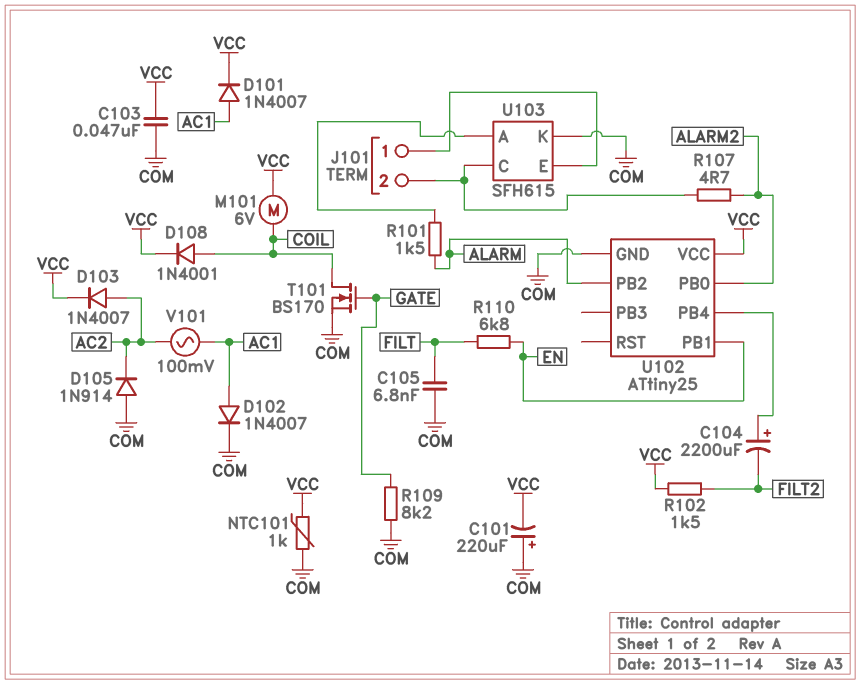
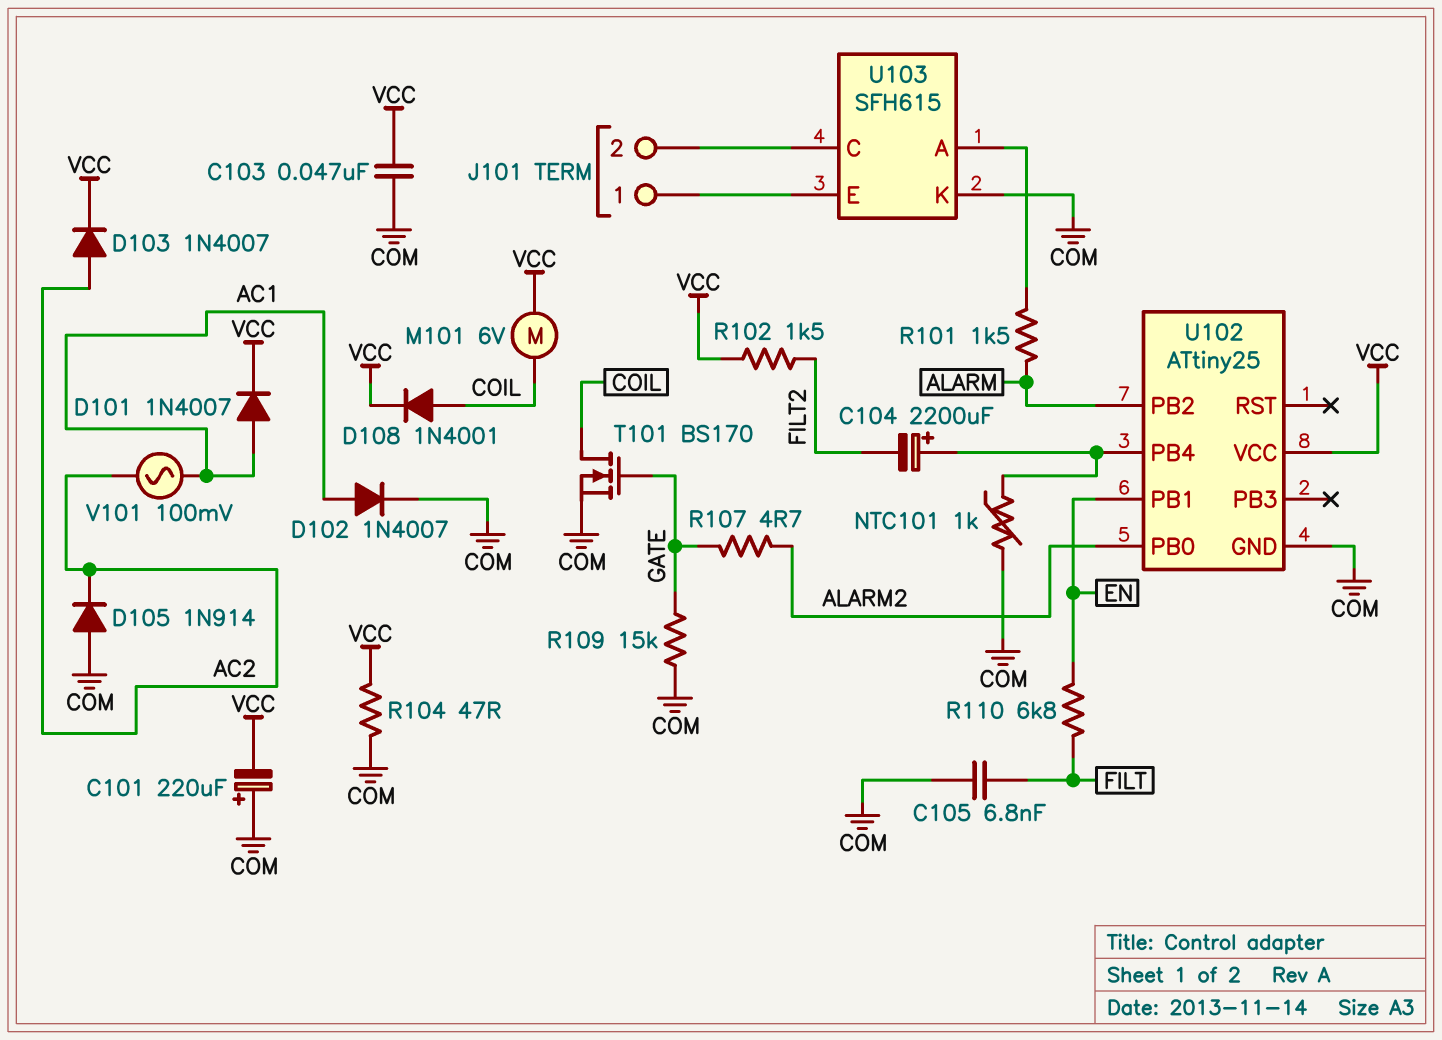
NTC101: 1k (COM, VCC) -> 1k (COM, U102/PB4)
R104: none -> 47 (COM, VCC)
R107: 4.7 (ALARM2, J101/2) -> 4.7 (ALARM2, GATE)
R109: 8.2k (COM, GATE) -> 15k (COM, GATE)

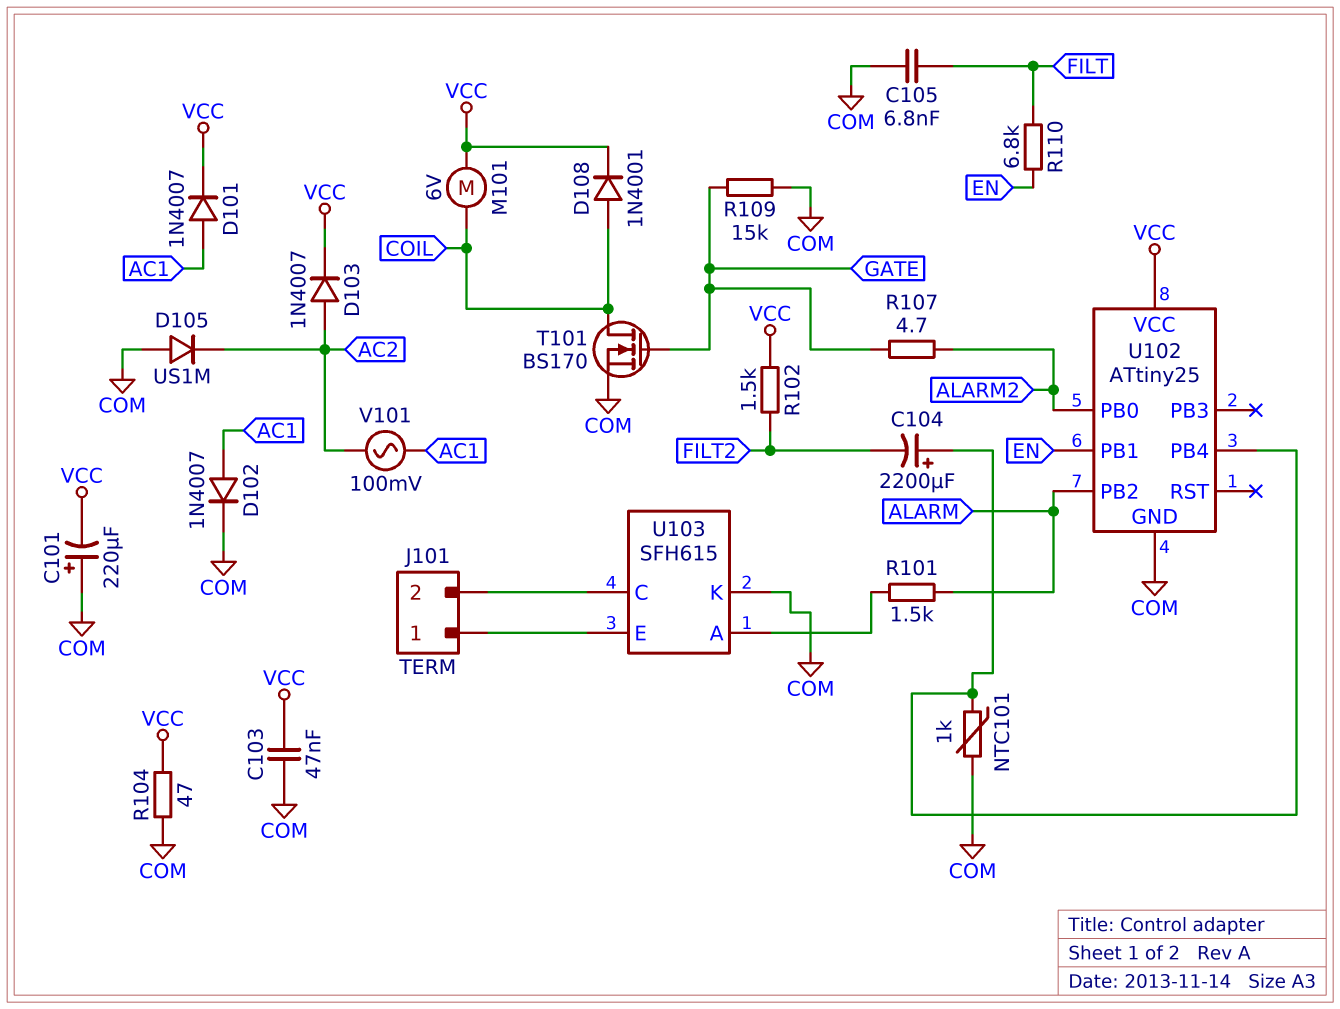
D105: diode 1N914 (A COM, K AC2) -> diode US1M (A COM, K AC2)

